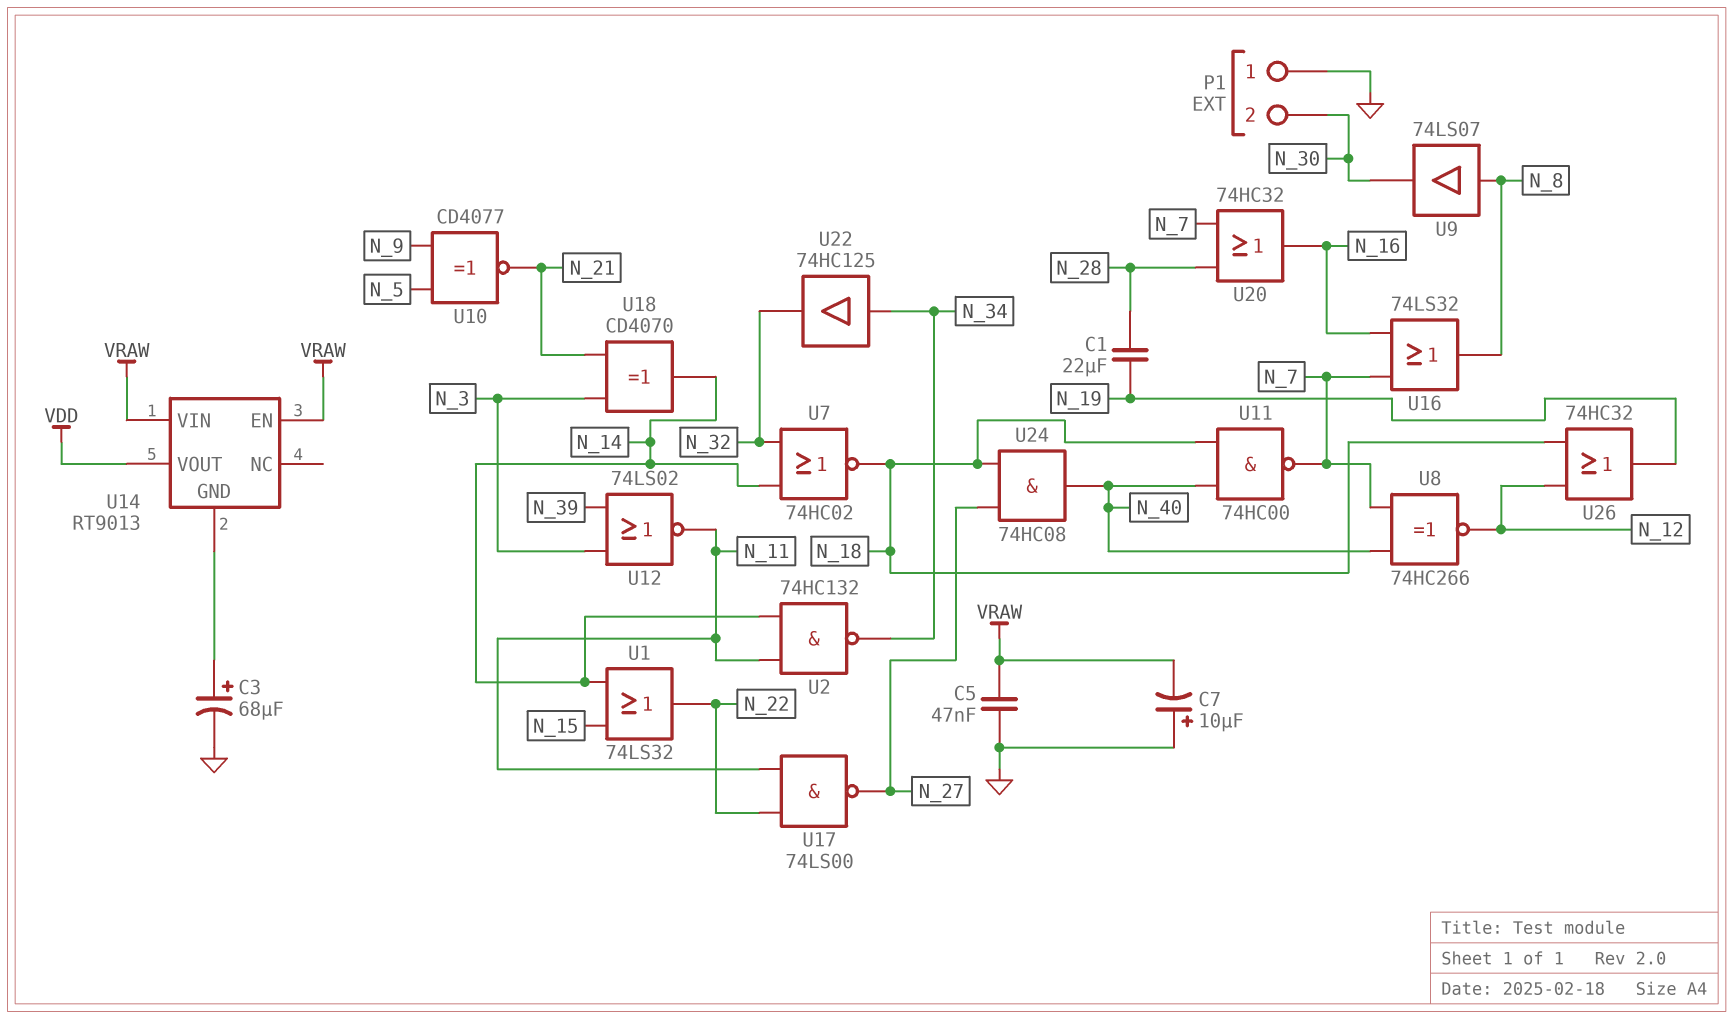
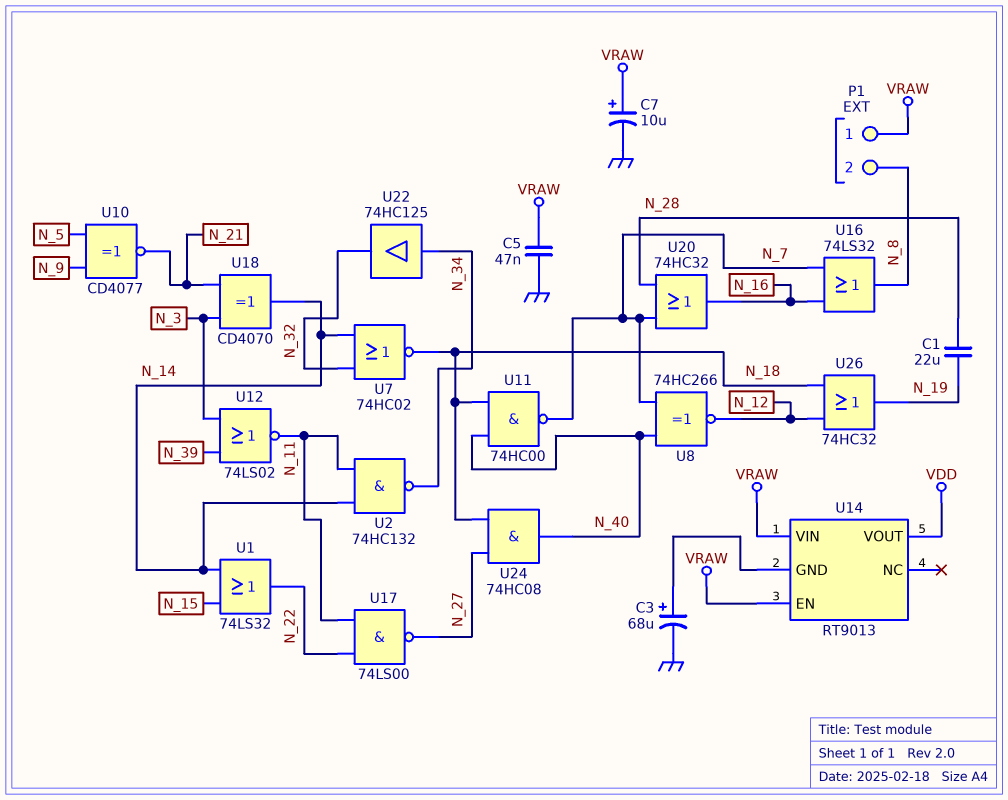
C7: 10uF (plus GND, minus VRAW) -> 10uF (plus VRAW, minus GND)
P1 pin 1: GND -> VRAW
P1 pin 2: N_30 -> N_8
U9: buffer 74LS07 (in N_8, out N_30) -> none

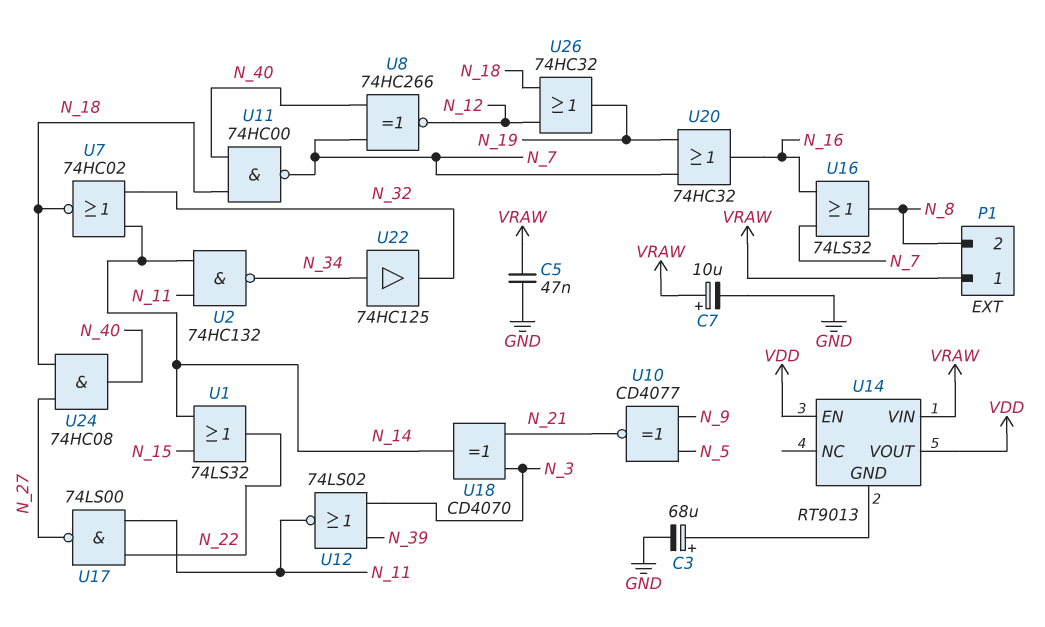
C1: 22uF (N_19, N_28) -> none
U14 pin EN: VRAW -> VDD
U20: OR 74HC32 (in N_7, in N_28, out N_16) -> OR 74HC32 (in N_7, in N_19, out N_16)

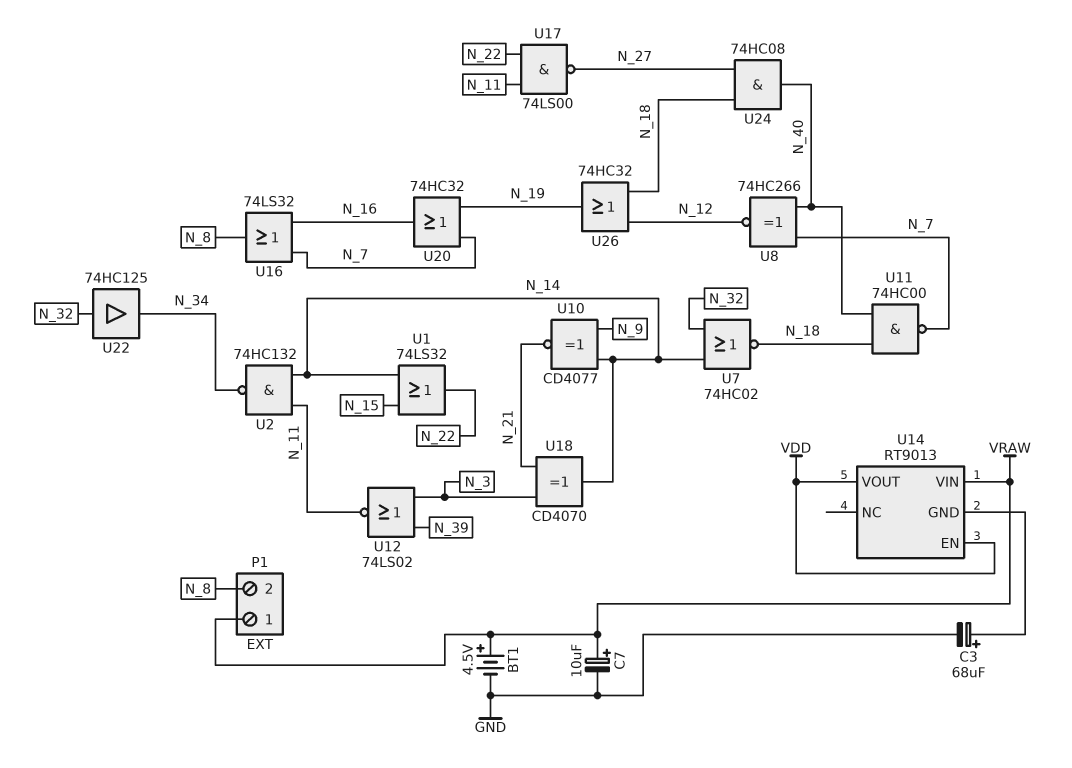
BT1: none -> 4.5V (plus VRAW, minus GND)
C5: 47nF (GND, VRAW) -> none
U10: XNOR CD4077 (in N_5, in N_9, out N_21) -> XNOR CD4077 (in N_9, in N_14, out N_21)
U22: buffer 74HC125 (in N_34, out N_32) -> buffer 74HC125 (in N_32, out N_34)

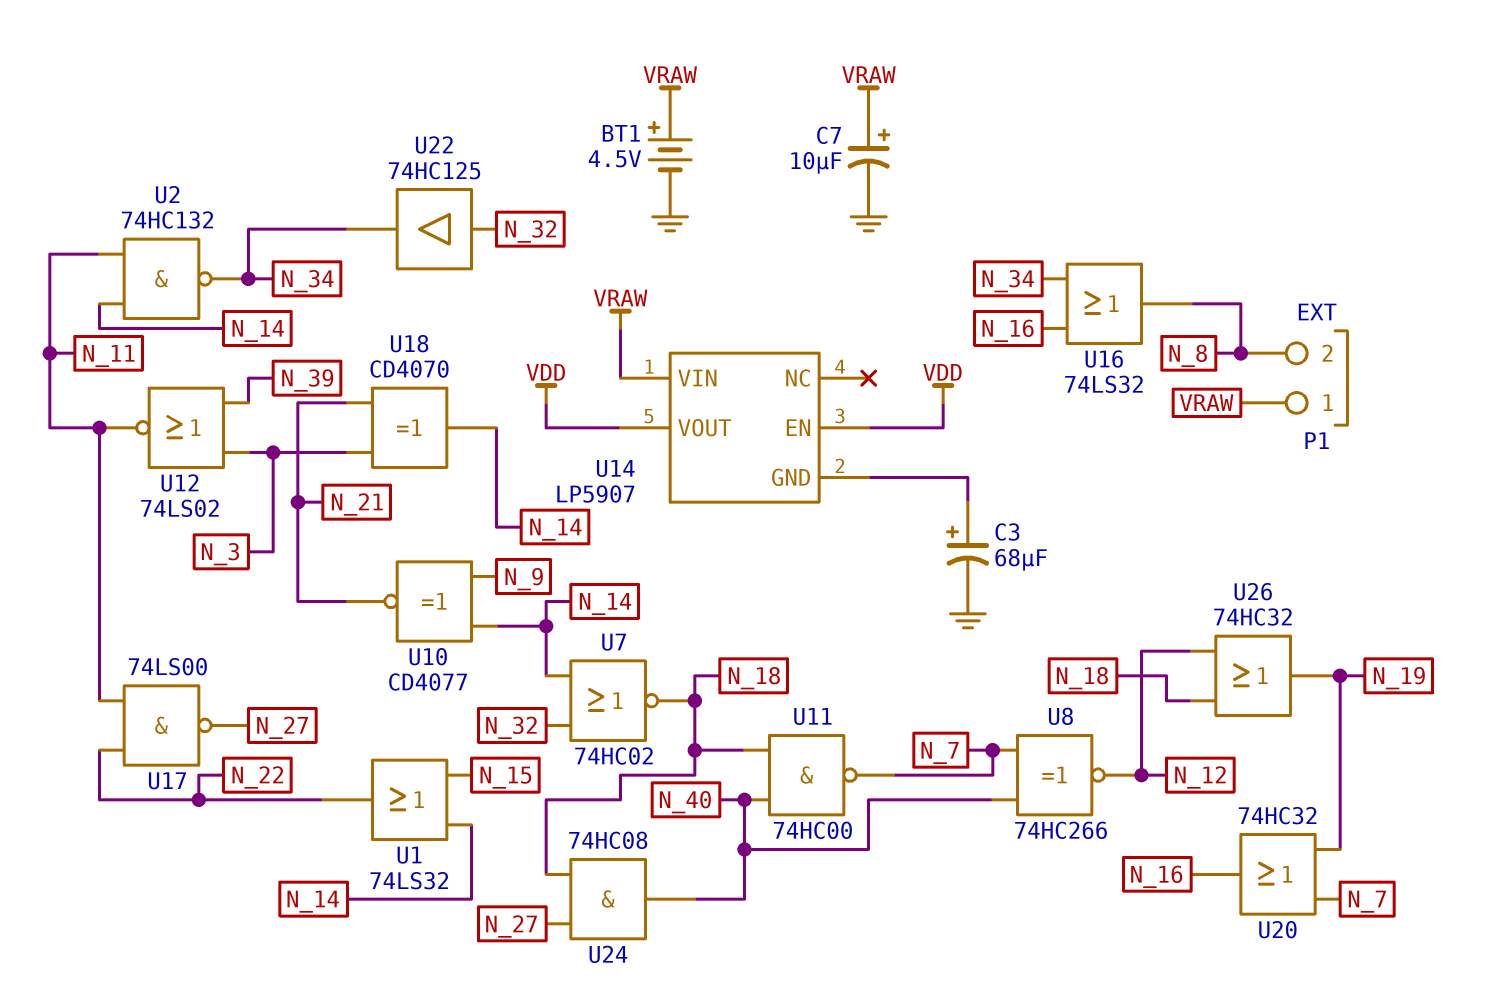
U14: RT9013 -> LP5907
U16: OR 74LS32 (in N_7, in N_16, out N_8) -> OR 74LS32 (in N_16, in N_34, out N_8)

